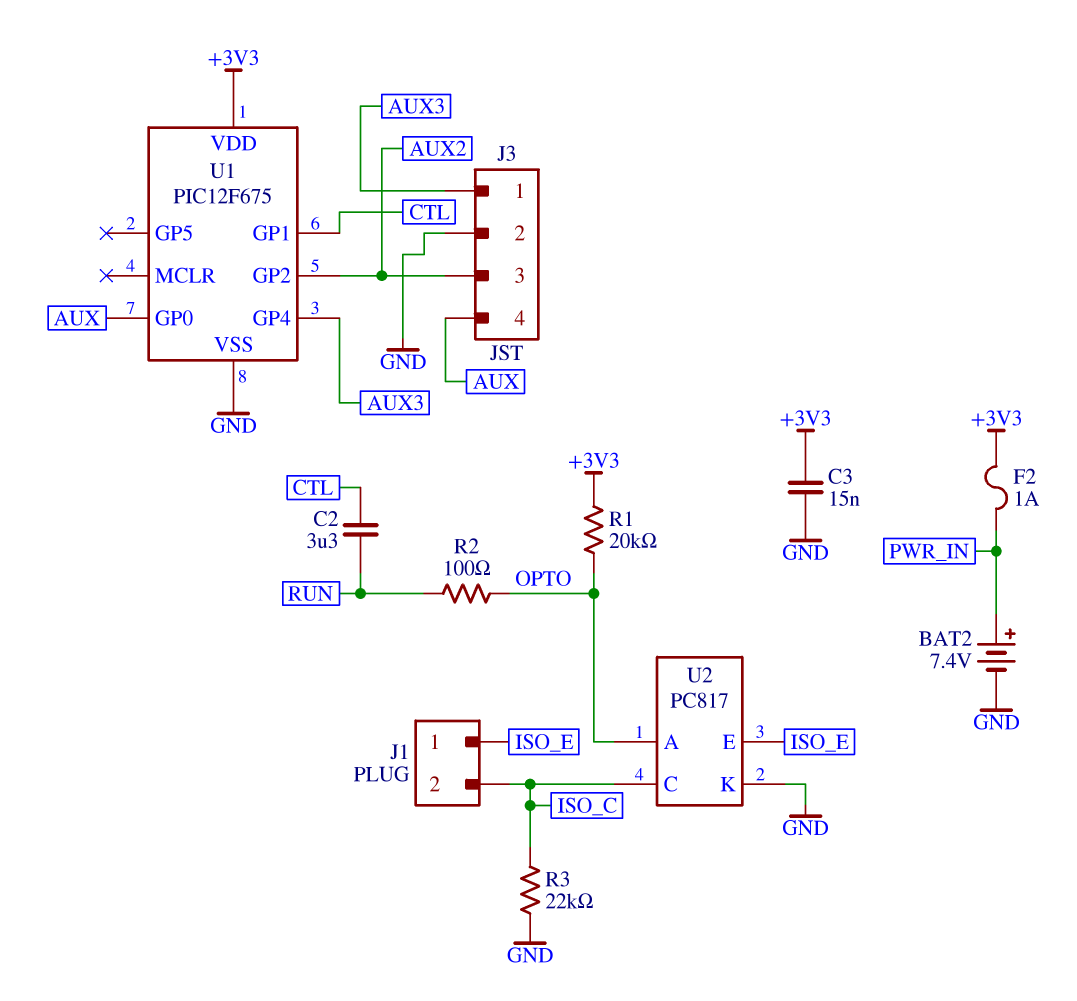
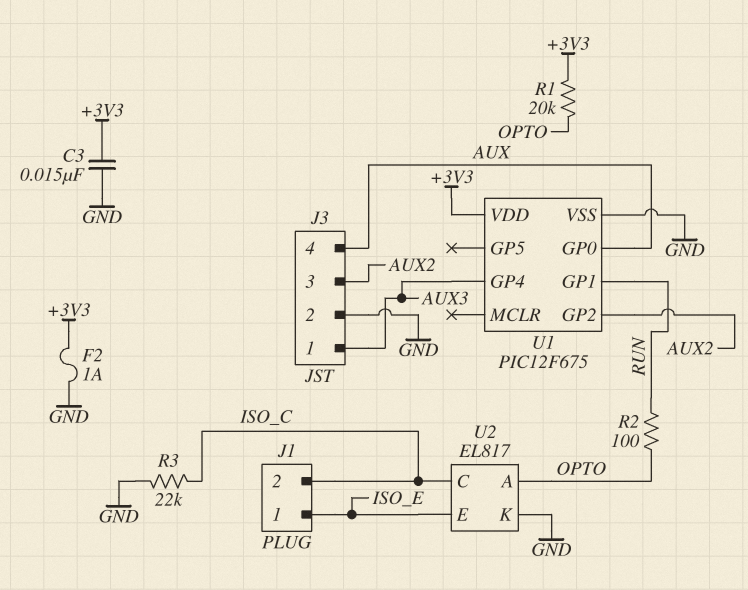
BAT2: 7.4V (plus PWR_IN, minus GND) -> none
C2: 3.3uF (CTL, RUN) -> none
F2: 1A (+3V3, PWR_IN) -> 1A (+3V3, GND)
U1 pin GP1: CTL -> RUN
U2: PC817 -> EL817

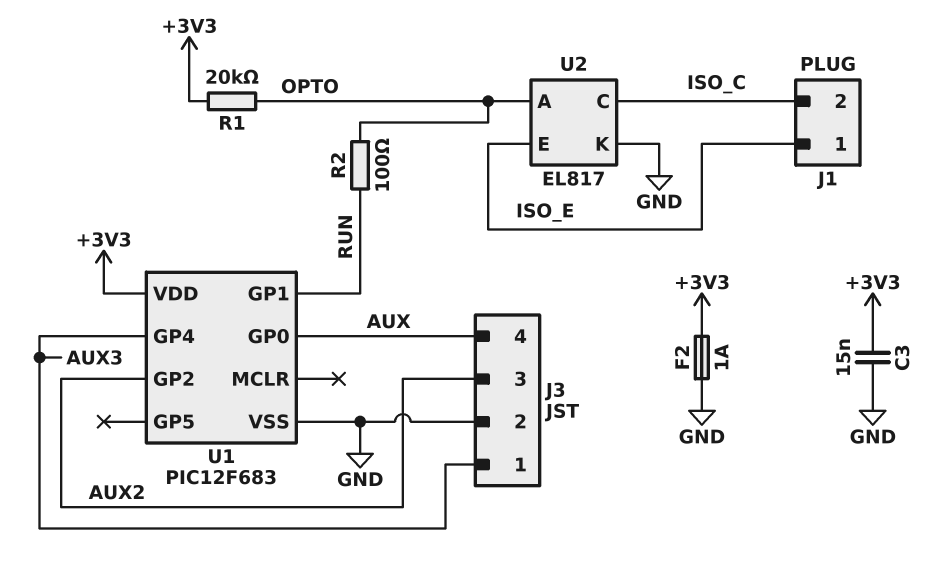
R3: 22k (GND, ISO_C) -> none
U1: PIC12F675 -> PIC12F683

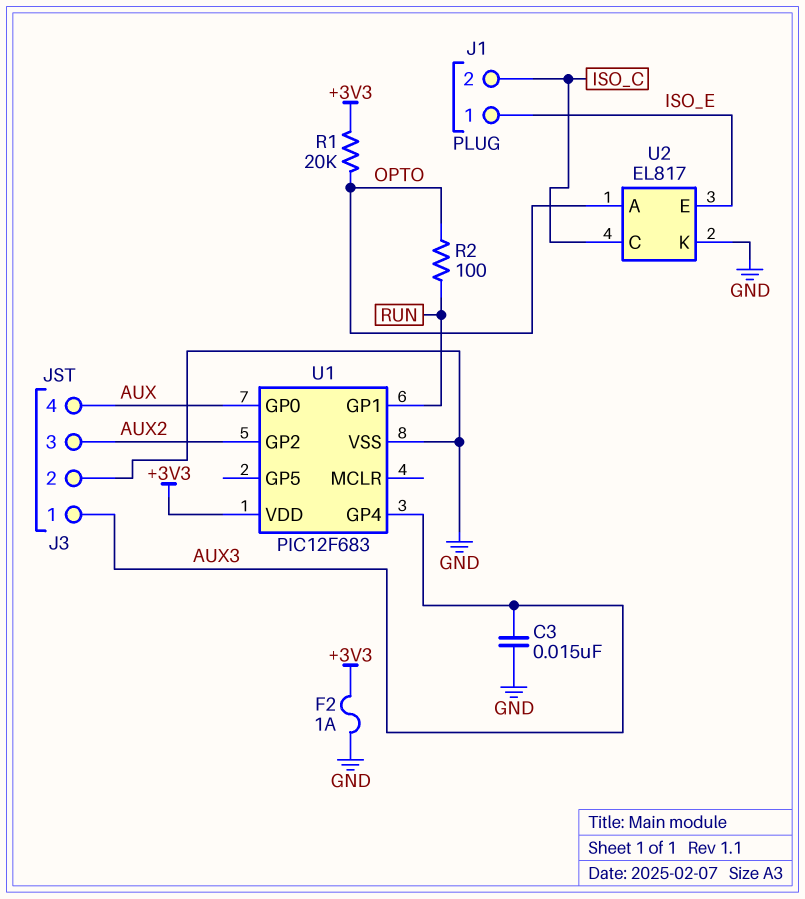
C3: 15nF (+3V3, GND) -> 15nF (AUX3, GND)

